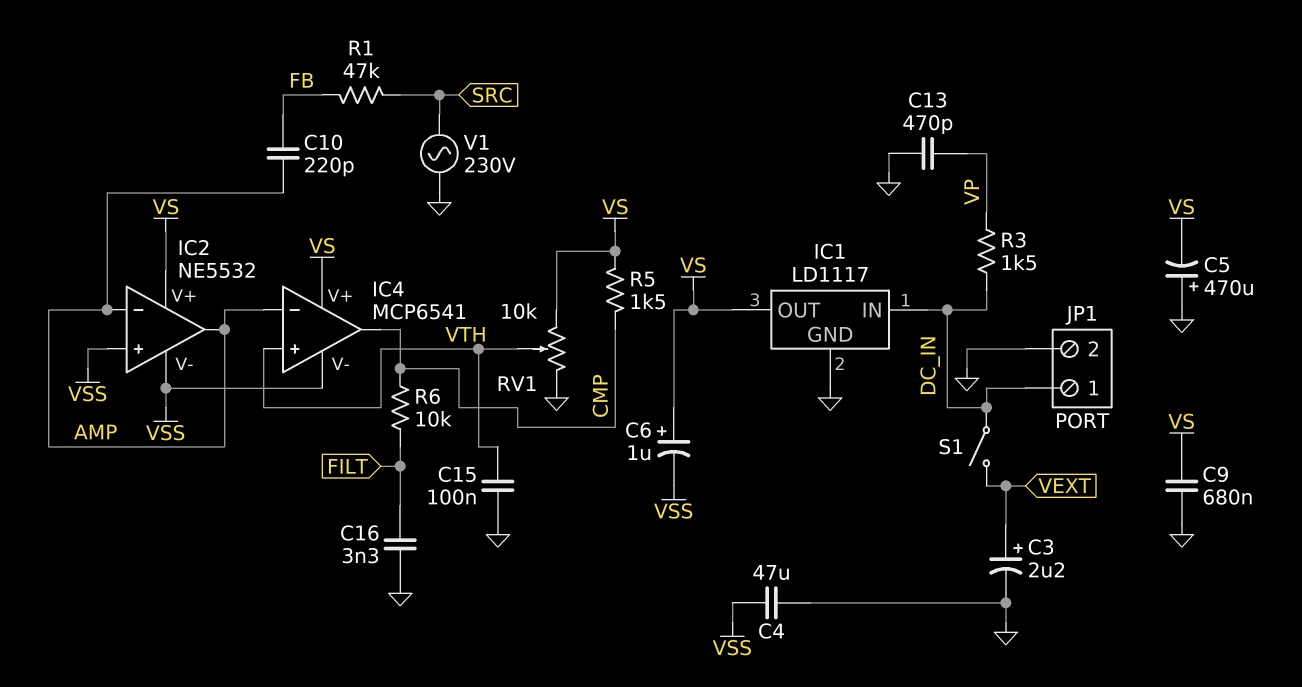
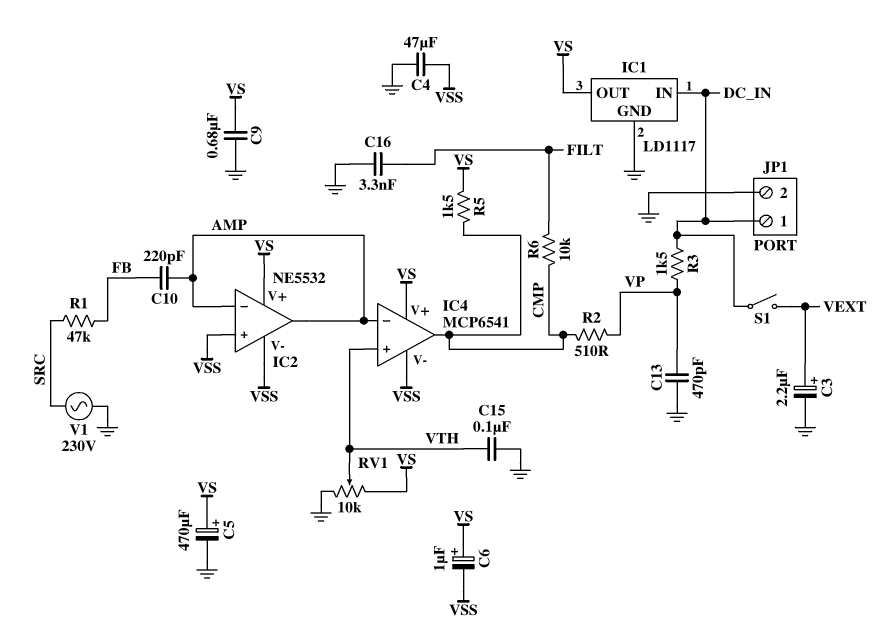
C5: 470uF (plus GND, minus VS) -> 470uF (plus VS, minus GND)
R2: none -> 510 (CMP, VP)

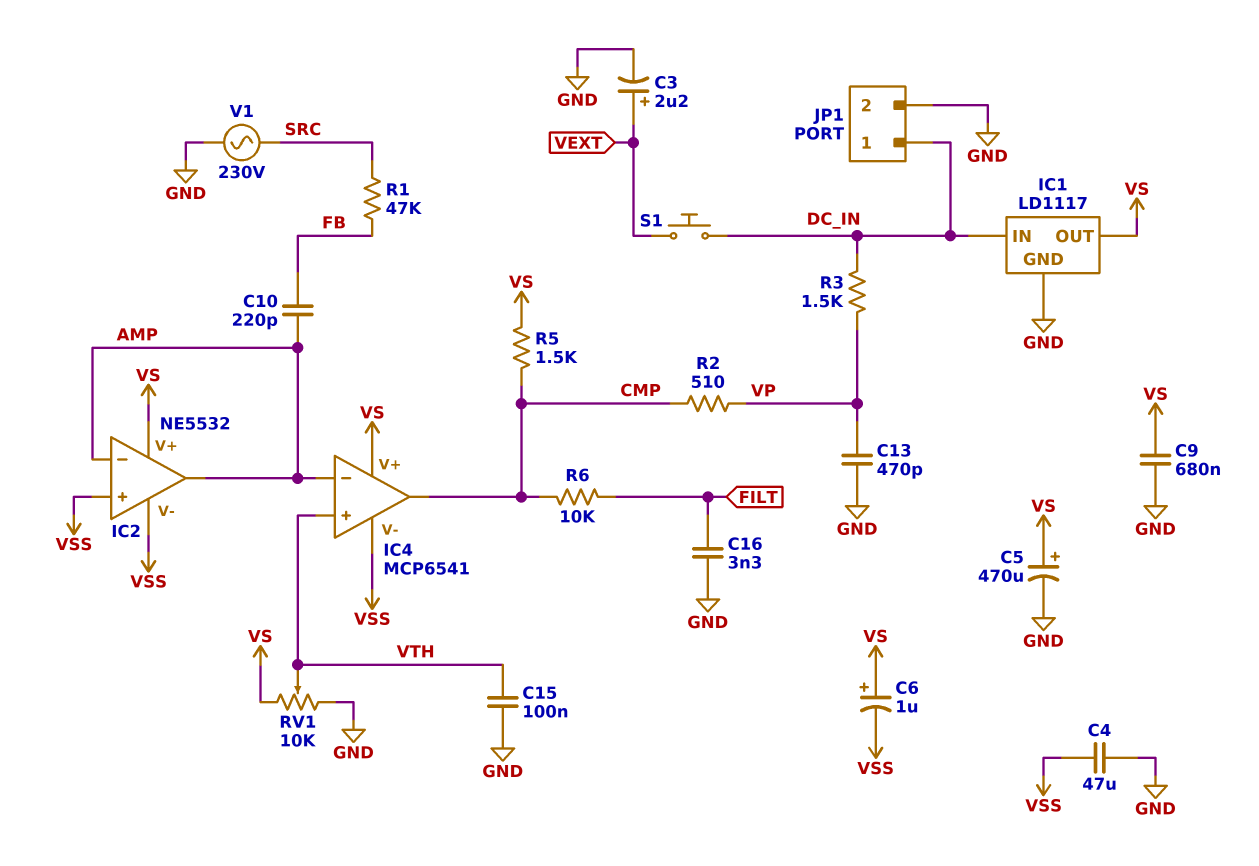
S1: switch (DC_IN, VEXT) -> button (DC_IN, VEXT)

